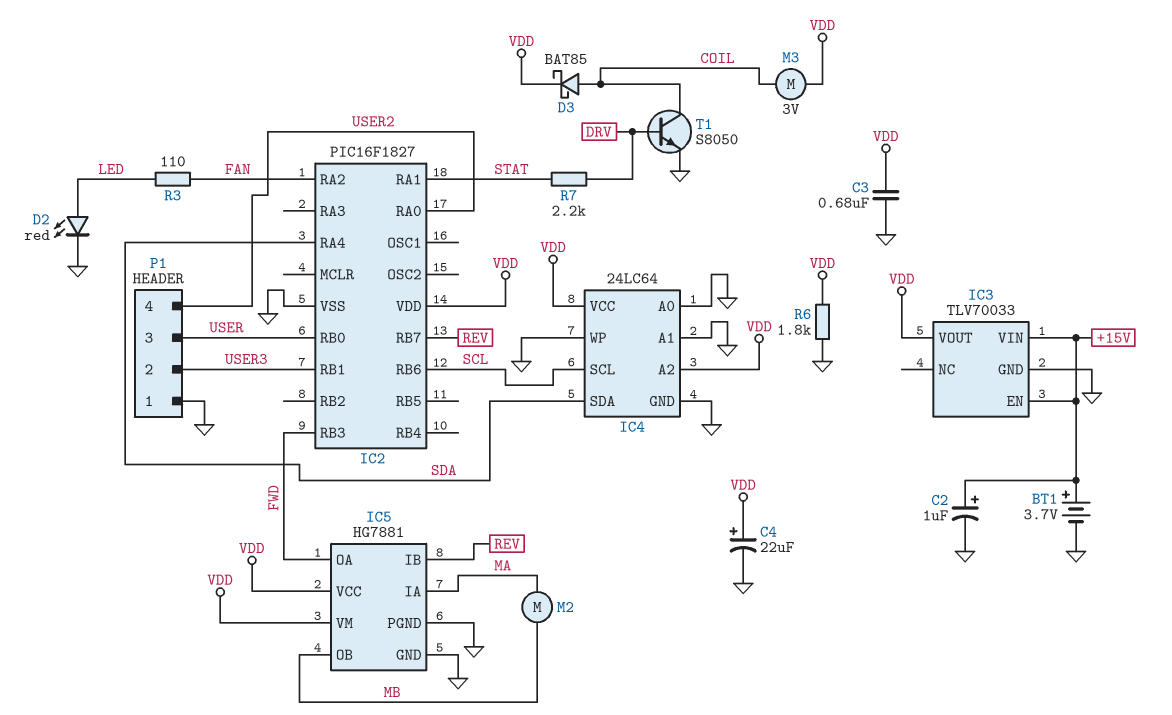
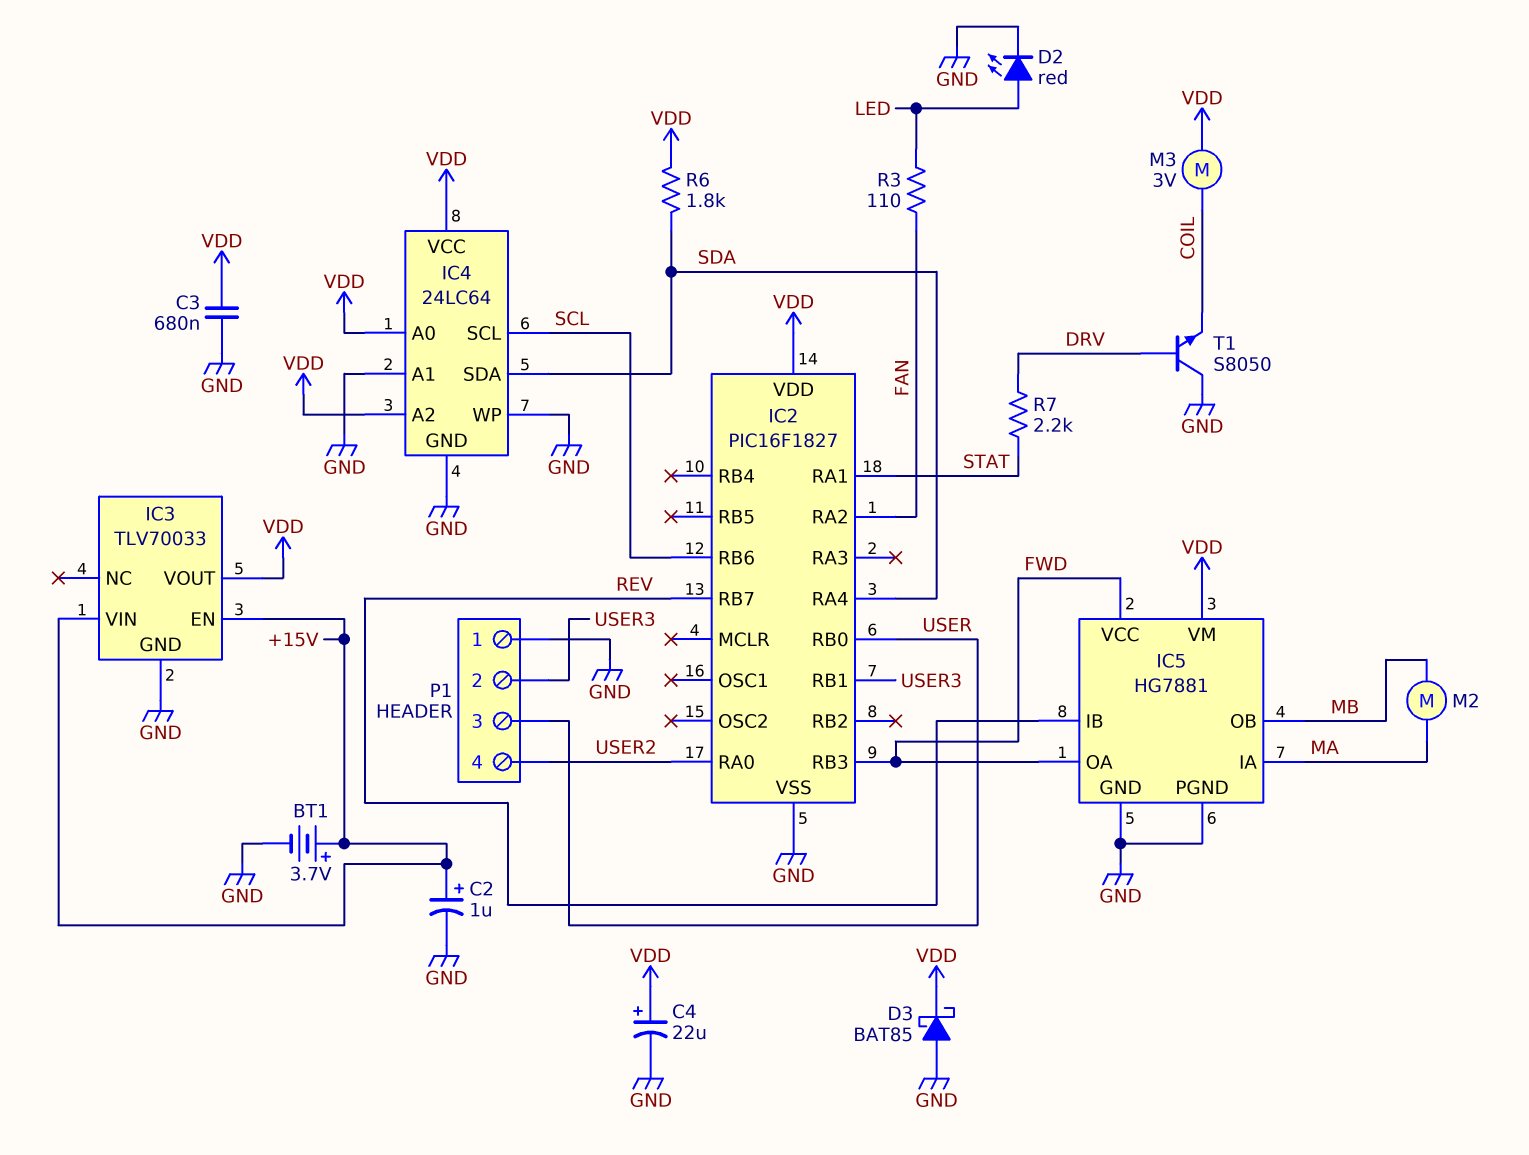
D3: schottky BAT85 (A COIL, K VDD) -> schottky BAT85 (A GND, K VDD)
IC4 pin A0: GND -> VDD
IC5 pin VCC: VDD -> FWD
R6: 1.8k (GND, VDD) -> 1.8k (SDA, VDD)
T1: NPN S8050 (B DRV, C COIL, E GND) -> NPN S8050 (B DRV, C GND, E COIL)

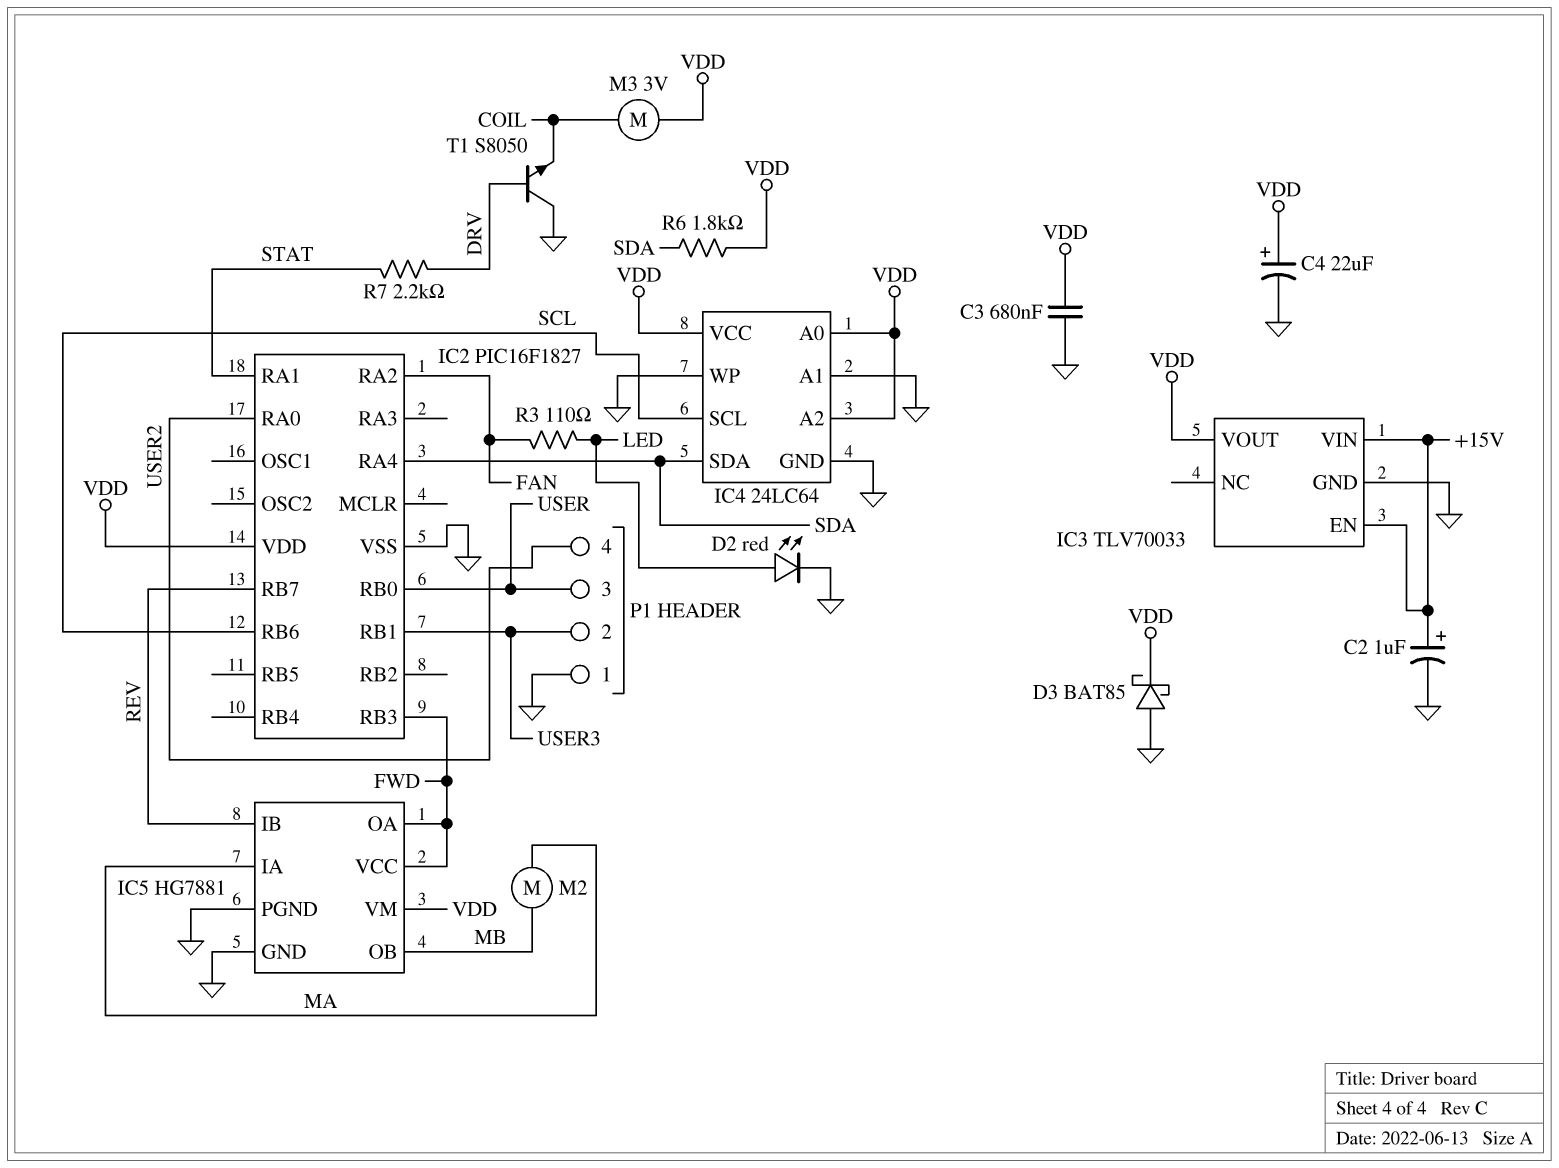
BT1: 3.7V (plus +15V, minus GND) -> none

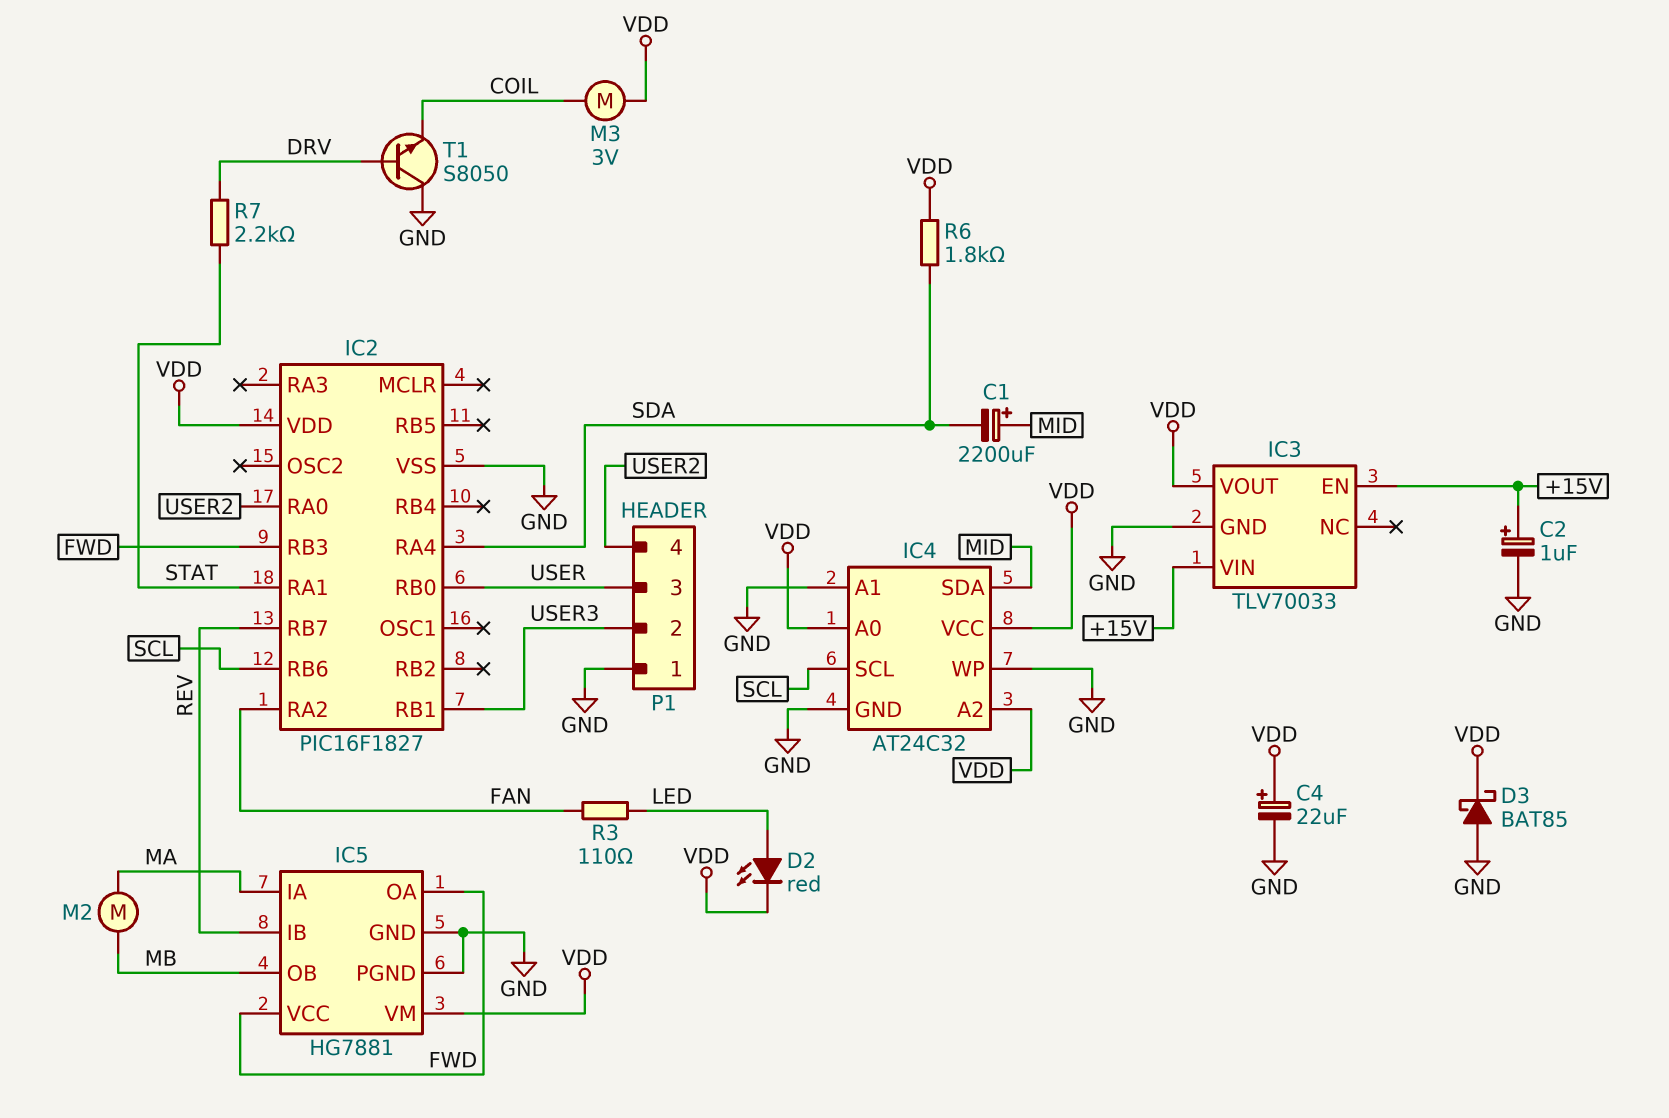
C1: none -> 2200uF (plus MID, minus SDA)
C3: 680nF (GND, VDD) -> none
D2: LED red (A LED, K GND) -> LED red (A LED, K VDD)
IC4: 24LC64 -> AT24C32
IC4 pin SDA: SDA -> MID

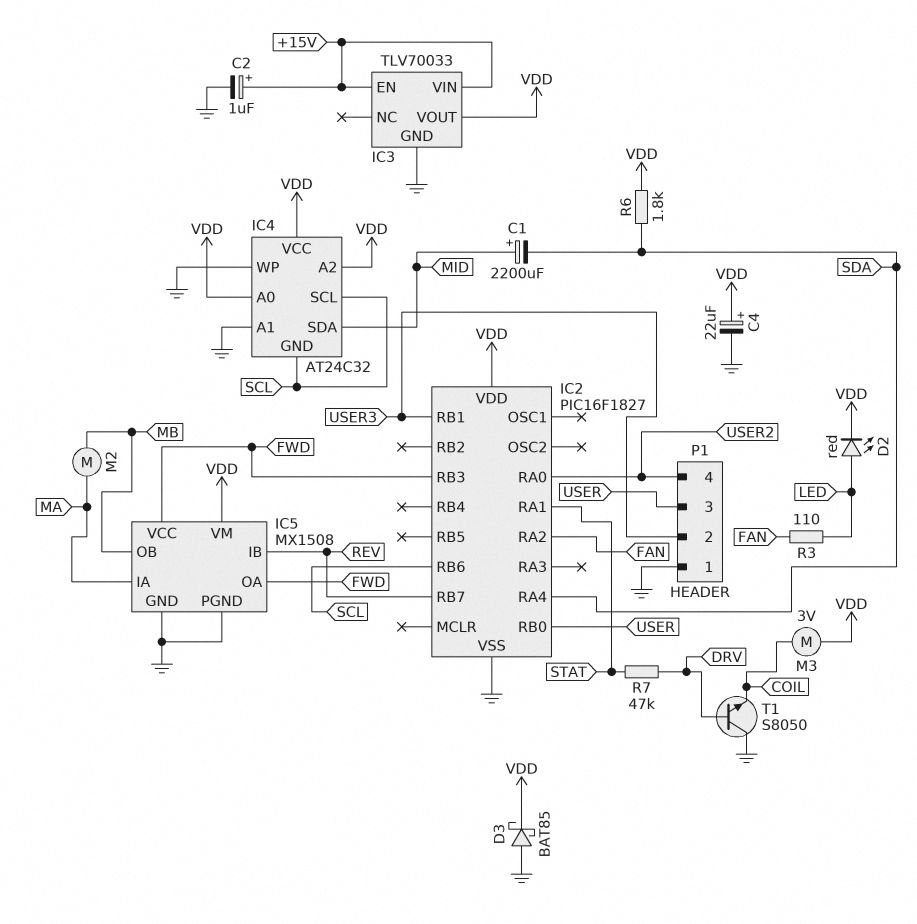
IC4 pin GND: GND -> SCL
IC5: HG7881 -> MX1508
R7: 2.2k (DRV, STAT) -> 47k (DRV, STAT)

